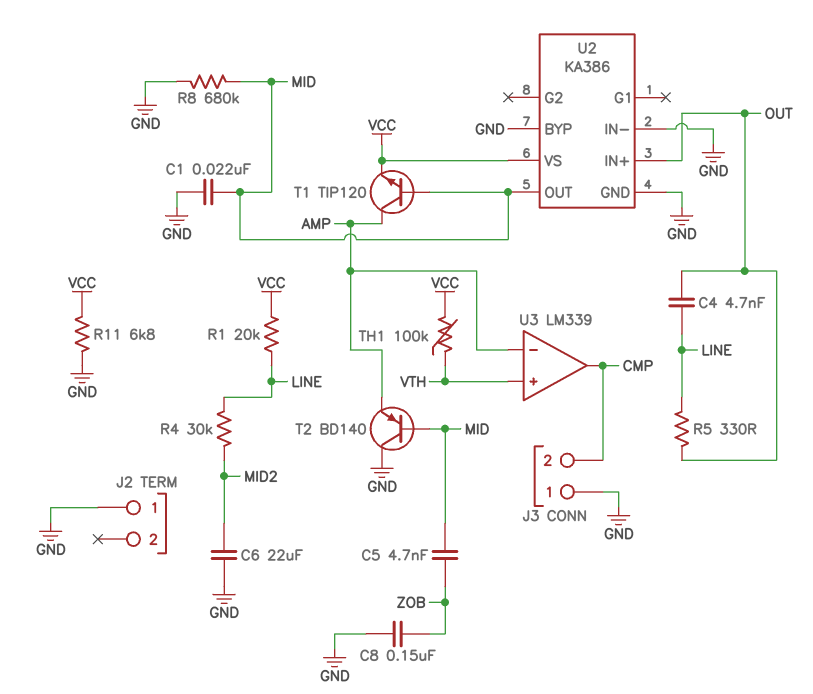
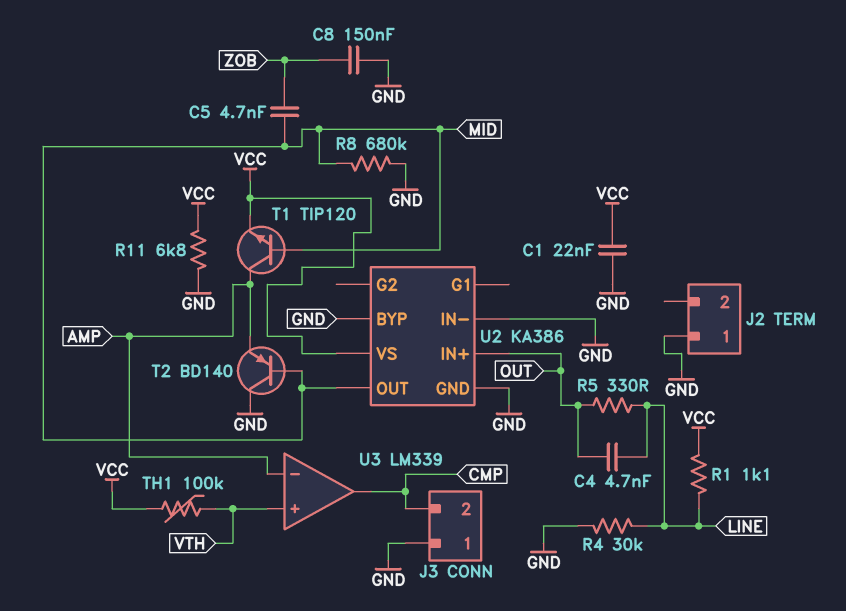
C1: 22nF (GND, MID) -> 22nF (GND, VCC)
C6: 22uF (GND, MID2) -> none
R1: 20k (LINE, VCC) -> 1.1k (LINE, VCC)
R4: 30k (LINE, MID2) -> 30k (GND, LINE)

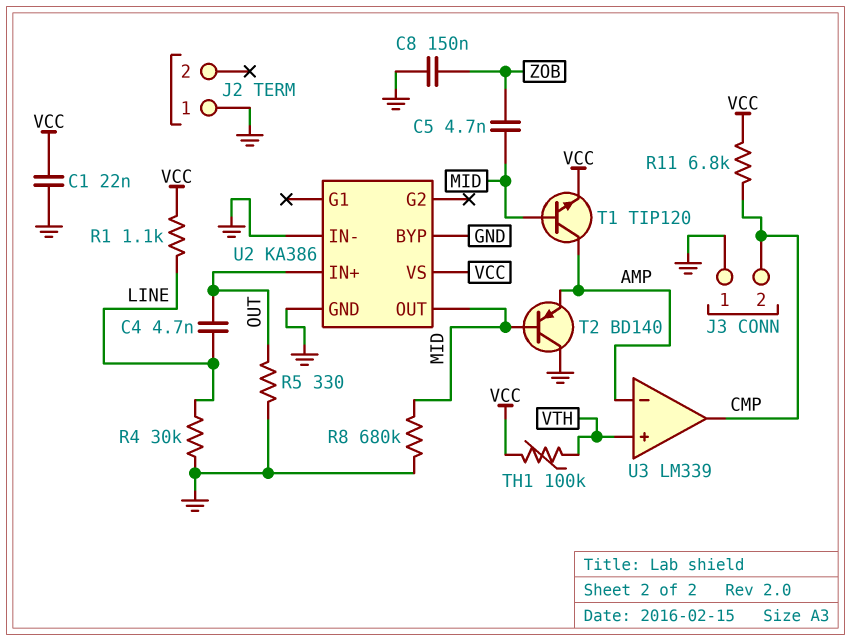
R5: 330 (LINE, OUT) -> 330 (GND, OUT)
R11: 6.8k (GND, VCC) -> 6.8k (CMP, VCC)

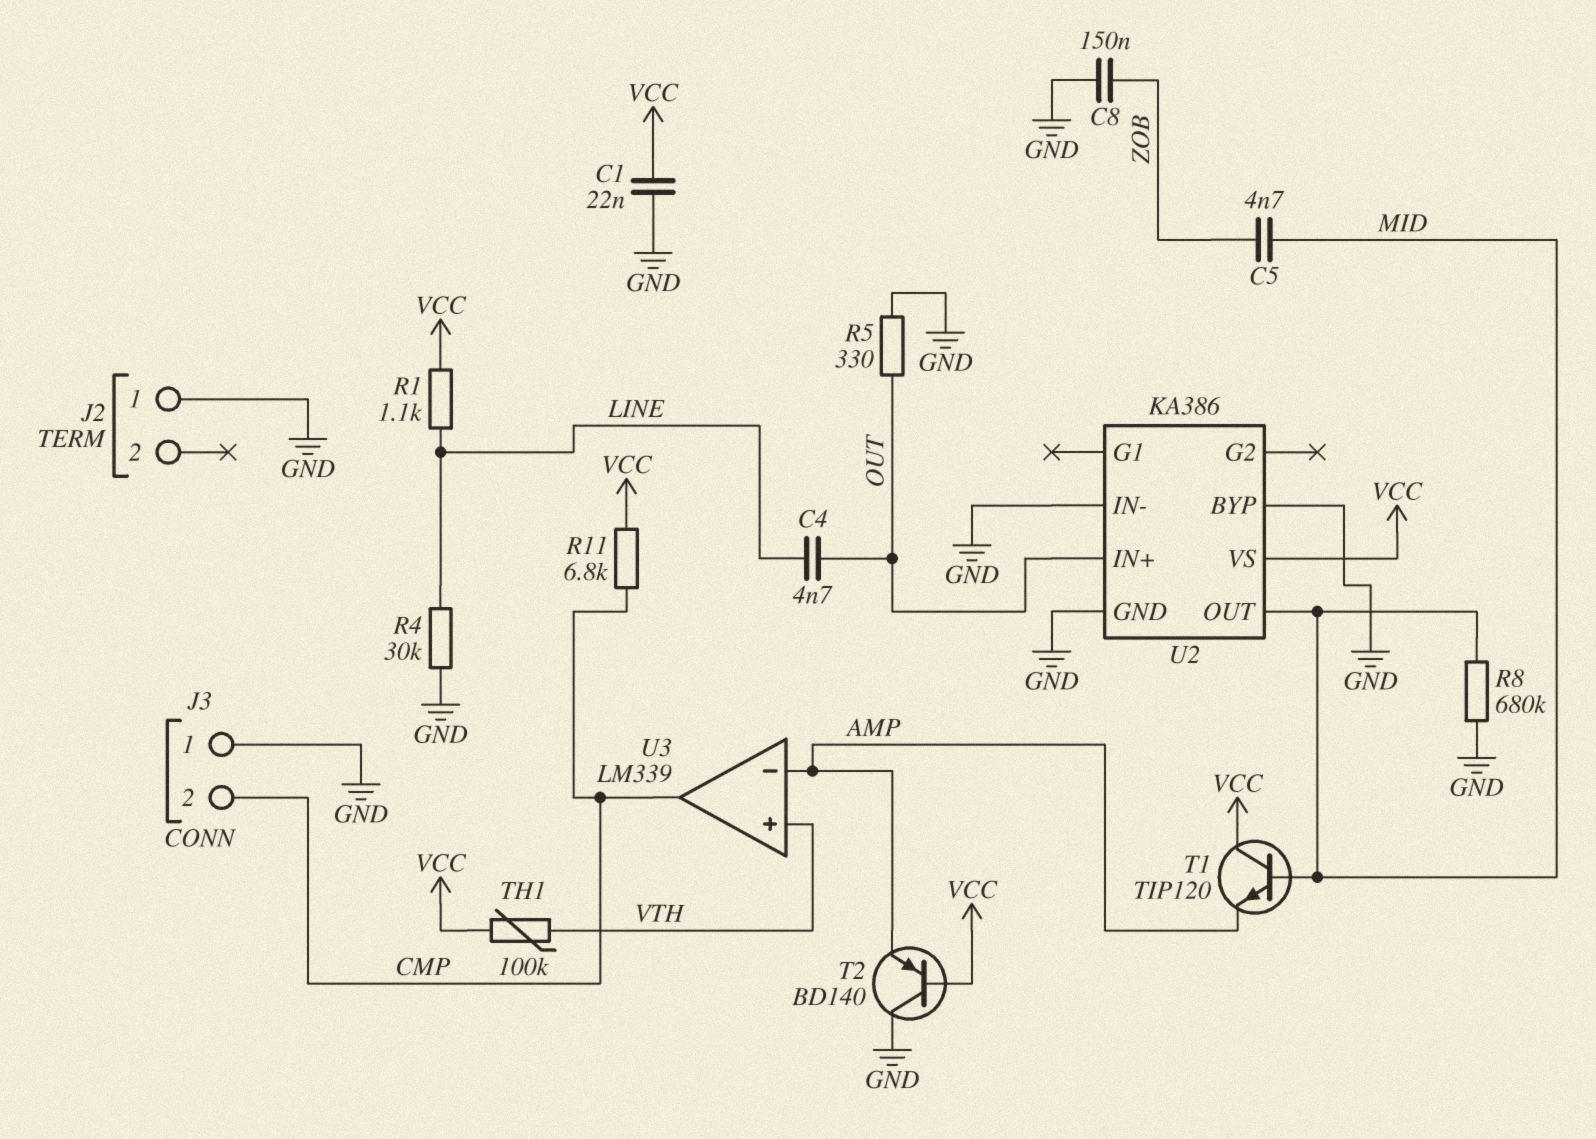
T1: NPN TIP120 (B MID, C AMP, E VCC) -> NPN TIP120 (B MID, C VCC, E AMP)
T2: PNP BD140 (B MID, C GND, E AMP) -> PNP BD140 (B VCC, C GND, E AMP)

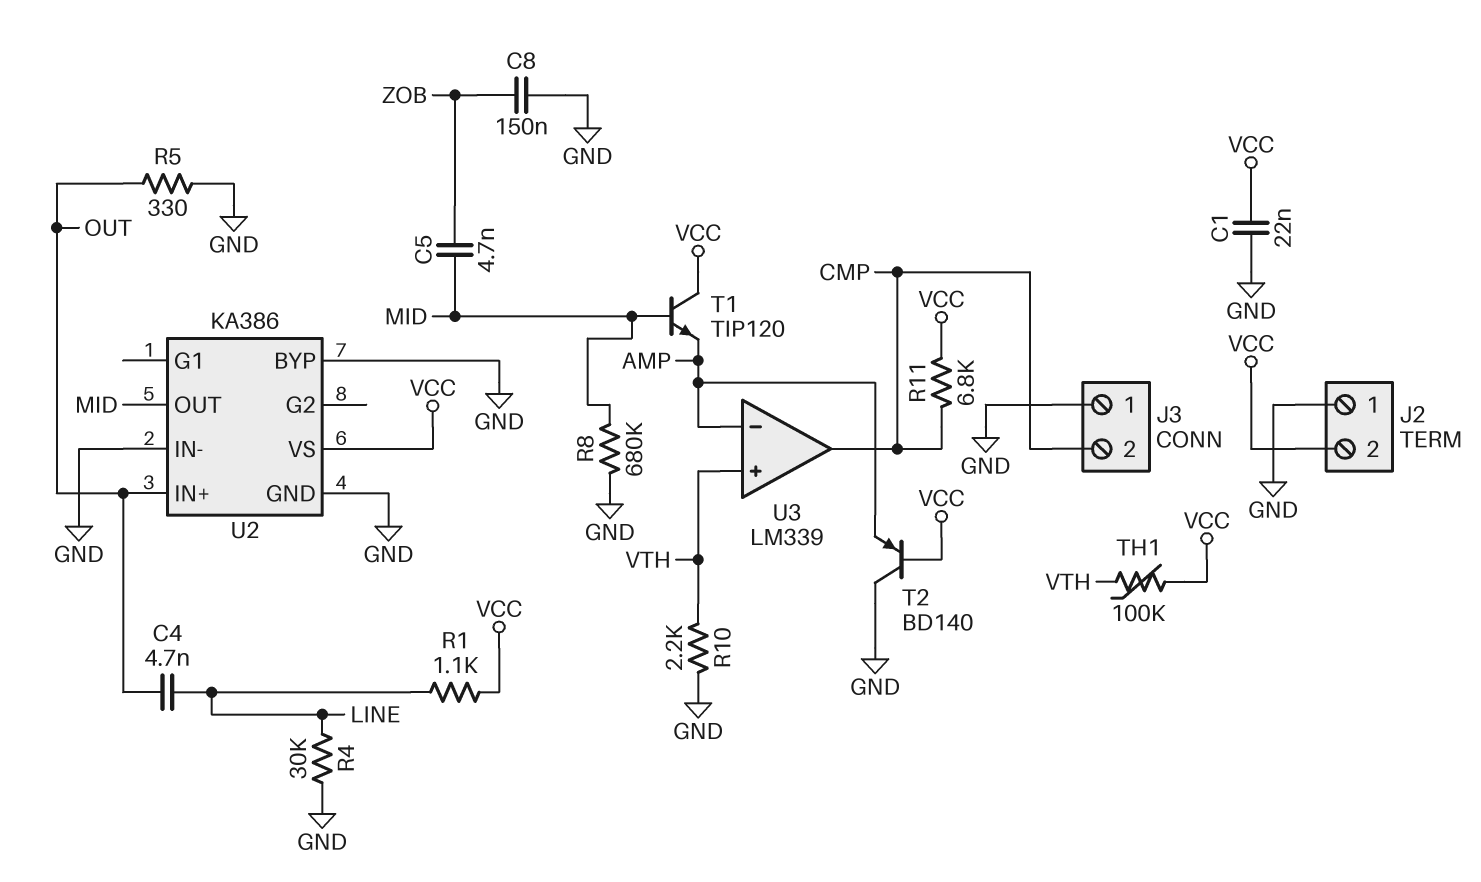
J2 pin 2: none -> VCC
R10: none -> 2.2k (GND, VTH)

